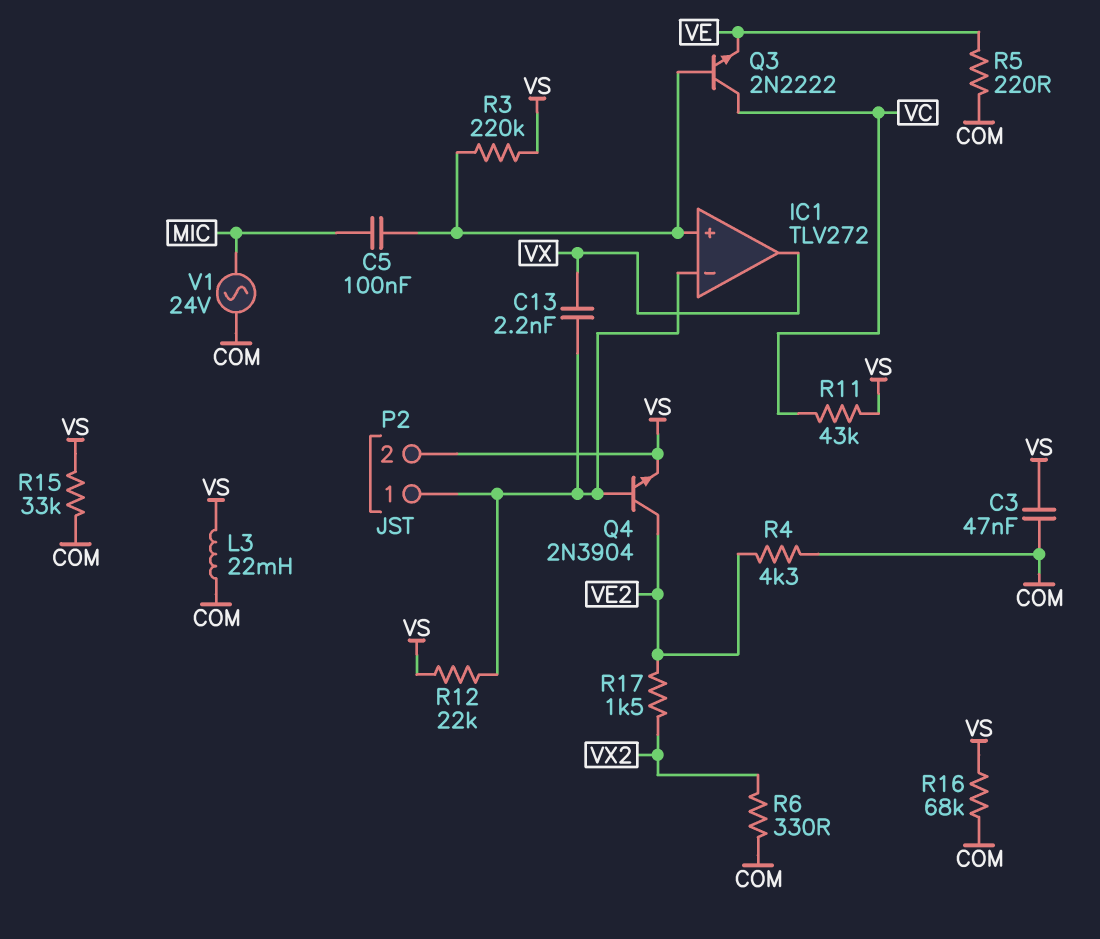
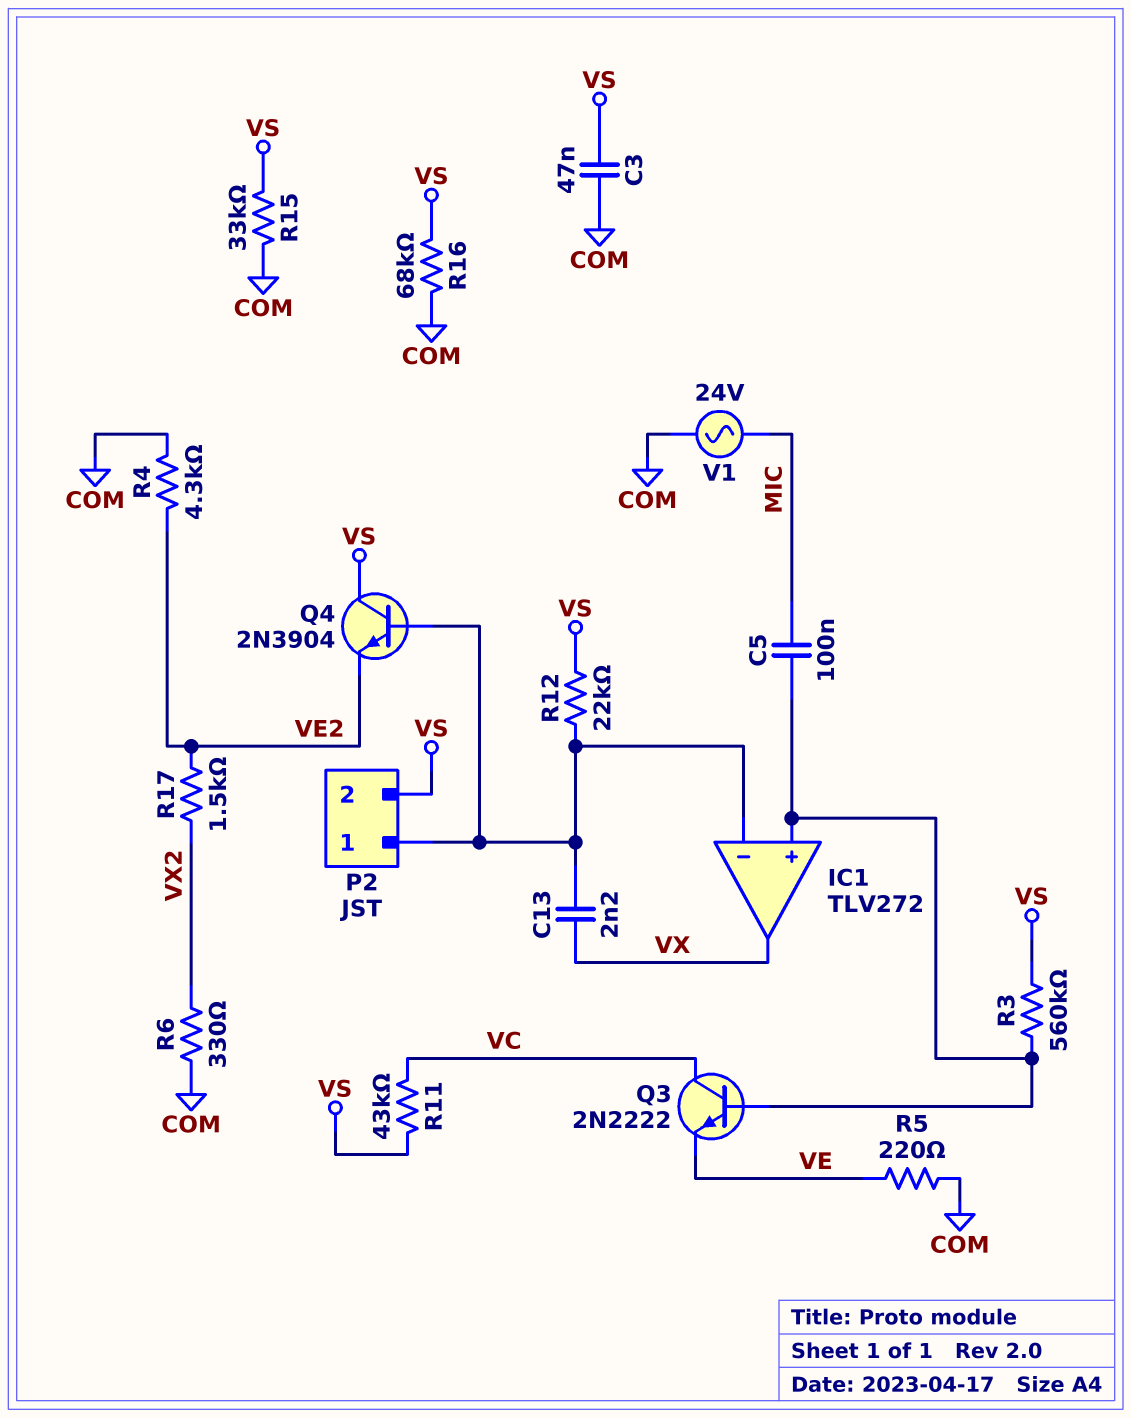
L3: 22mH (COM, VS) -> none
Q4: NPN 2N3904 (B IC1/in-, C VE2, E VS) -> NPN 2N3904 (B IC1/in-, C VS, E VE2)
R3: 220k (IC1/in+, VS) -> 560k (IC1/in+, VS)

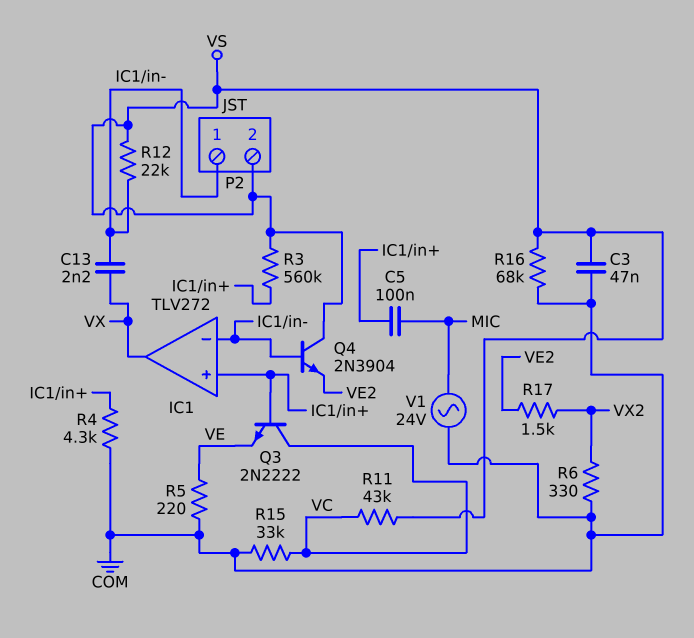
R4: 4.3k (COM, VE2) -> 4.3k (COM, IC1/in+)
R15: 33k (COM, VS) -> 33k (COM, VC)

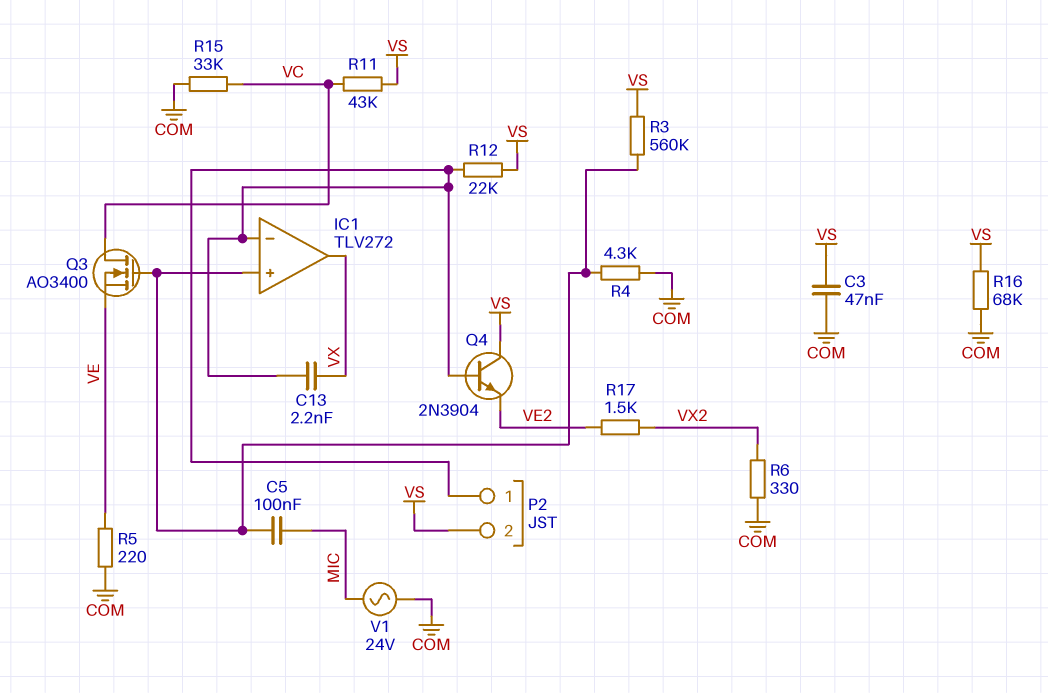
Q3: NPN 2N2222 (B IC1/in+, C VC, E VE) -> NMOS AO3400 (G IC1/in+, D VC, S VE)

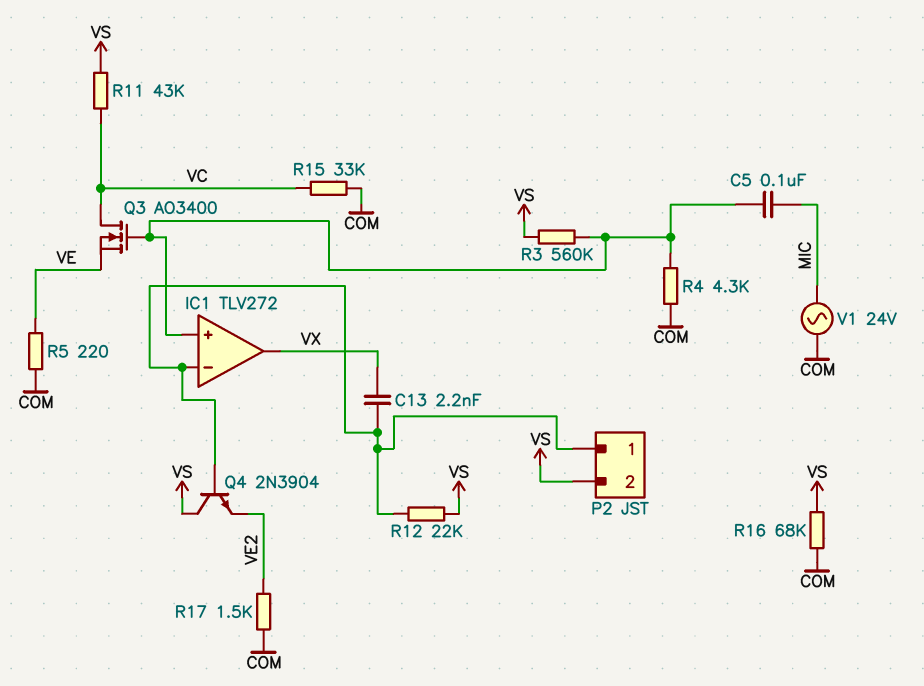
C3: 47nF (COM, VS) -> none
R6: 330 (COM, VX2) -> none
R17: 1.5k (VE2, VX2) -> 1.5k (COM, VE2)

